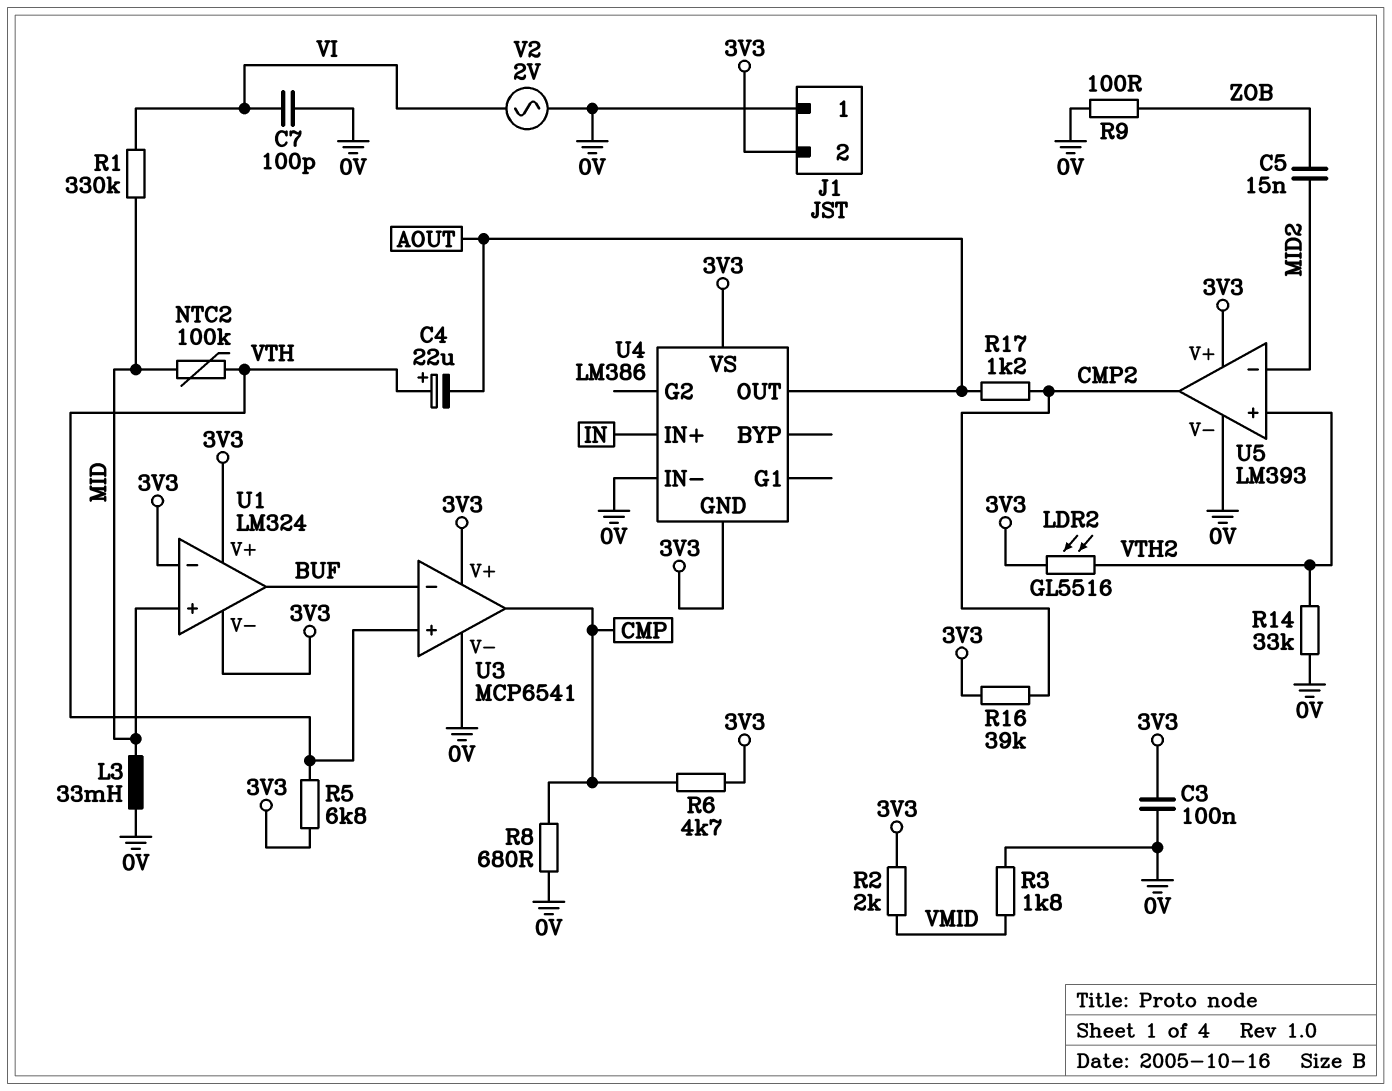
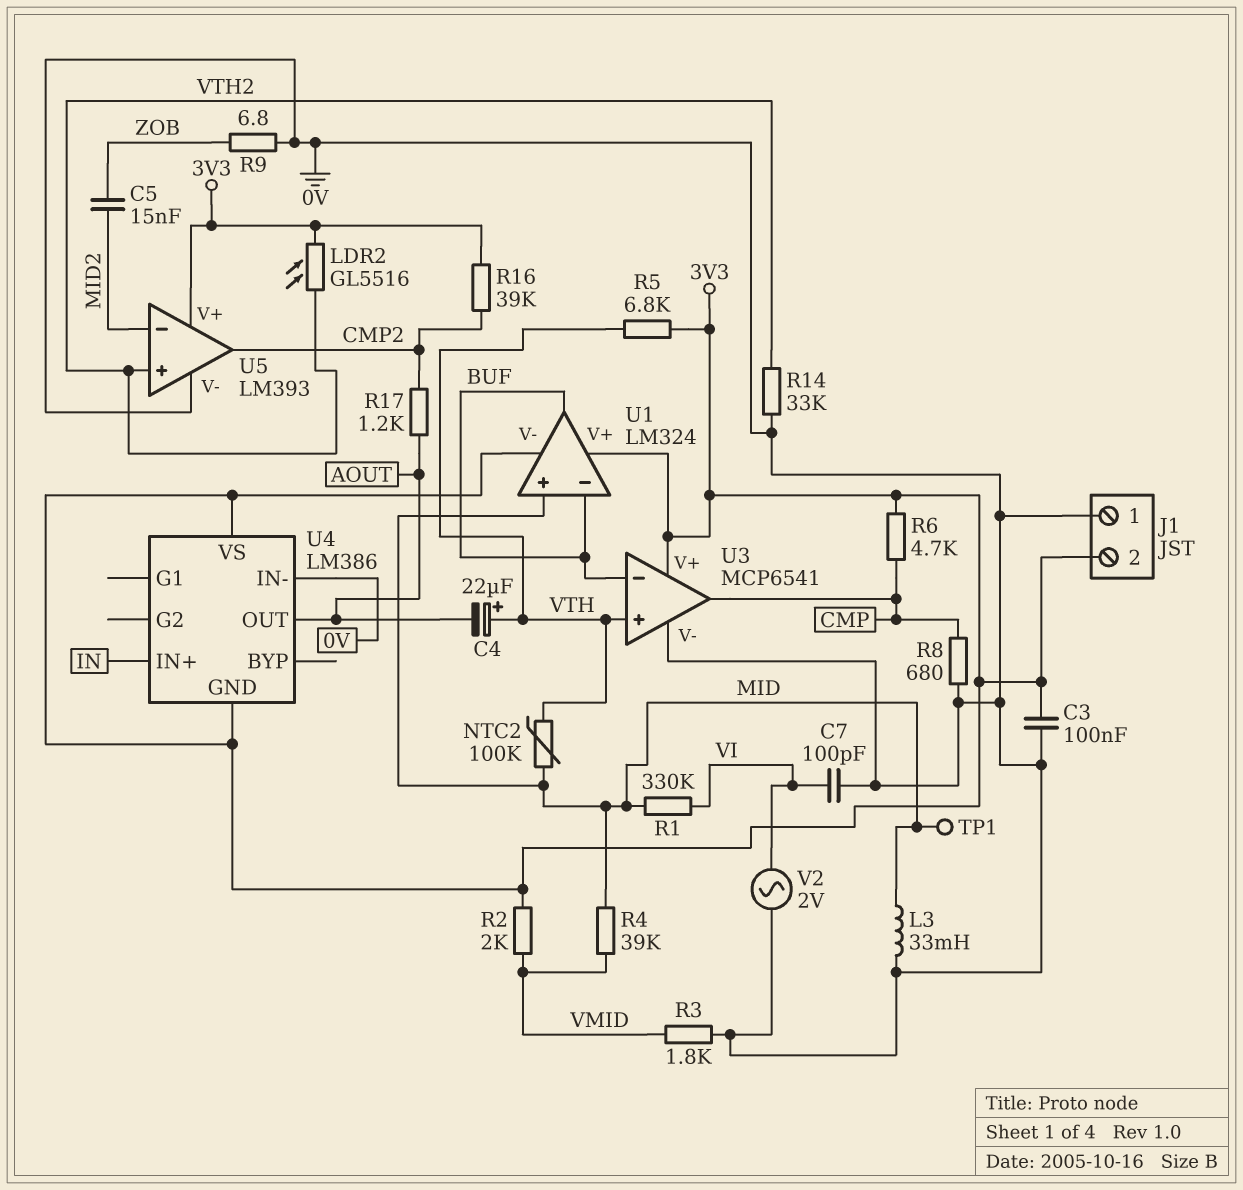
R4: none -> 39k (MID, VMID)
R9: 100 (0V, ZOB) -> 6.8 (0V, ZOB)
TP1: none -> test point (MID)
U1 pin in-: 3V3 -> BUF

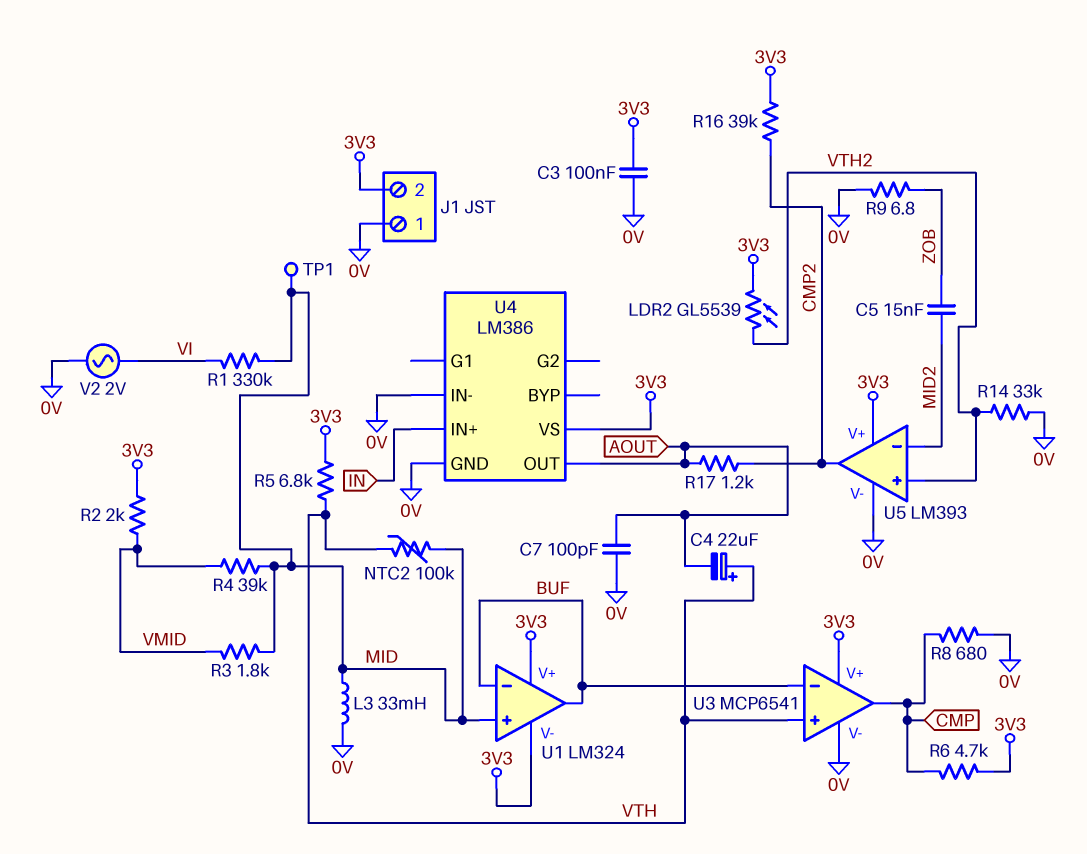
C7: 100pF (0V, VI) -> 100pF (0V, AOUT)
LDR2: GL5516 (3V3, VTH2) -> GL5539 (3V3, VTH2)
R3: 1.8k (0V, VMID) -> 1.8k (MID, VMID)
U4 pin GND: 3V3 -> 0V

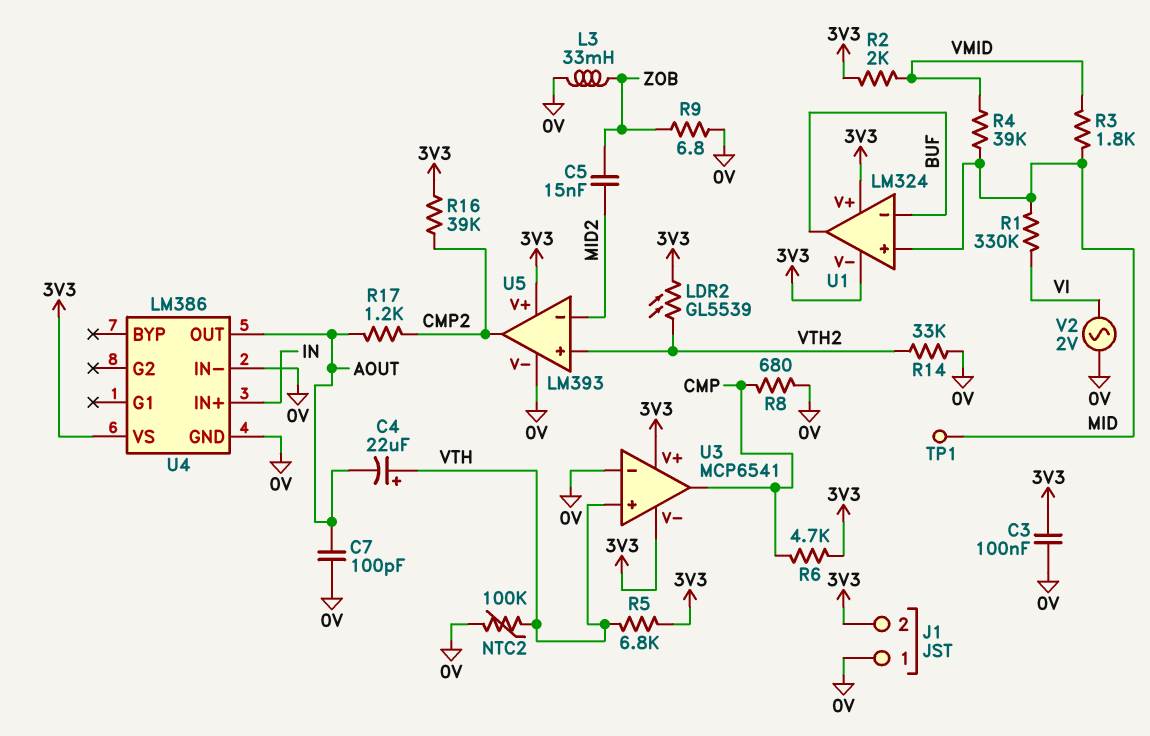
L3: 33mH (0V, MID) -> 33mH (0V, ZOB)
NTC2: 100k (MID, VTH) -> 100k (0V, VTH)
U3 pin V-: 0V -> 3V3
U3 pin in-: BUF -> 0V

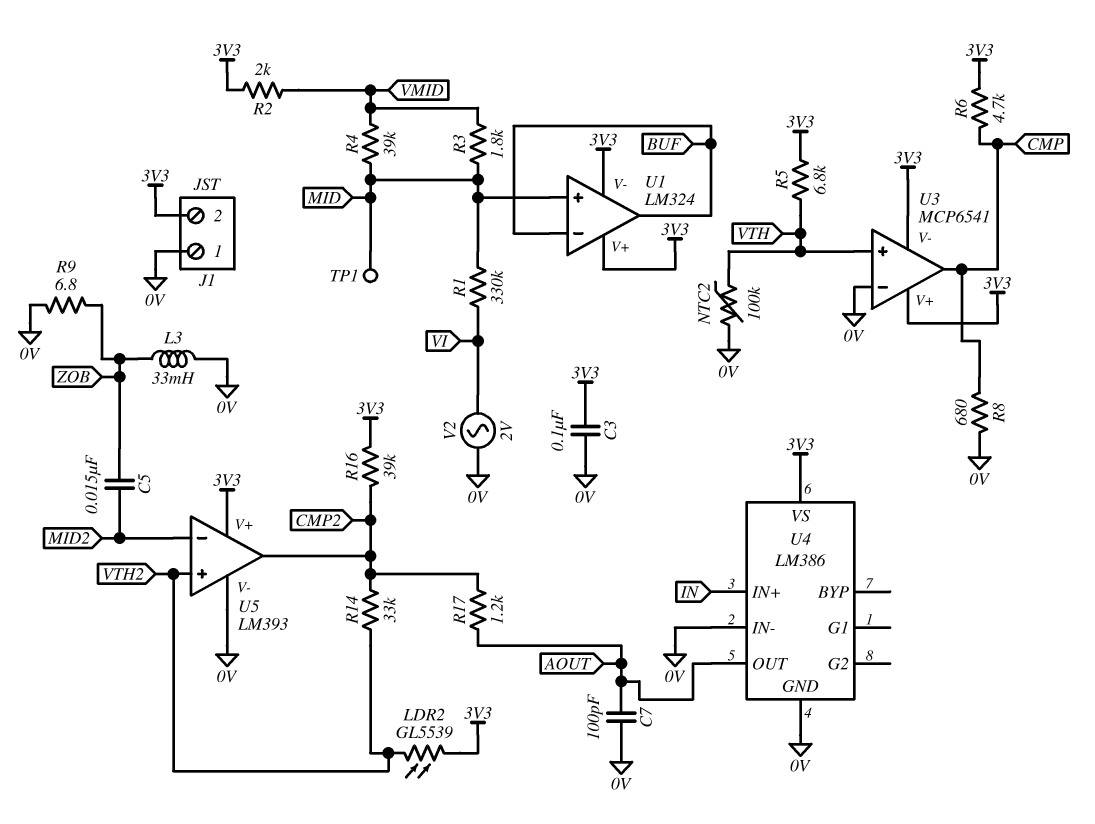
C4: 22uF (plus VTH, minus AOUT) -> none
R14: 33k (0V, VTH2) -> 33k (CMP2, VTH2)

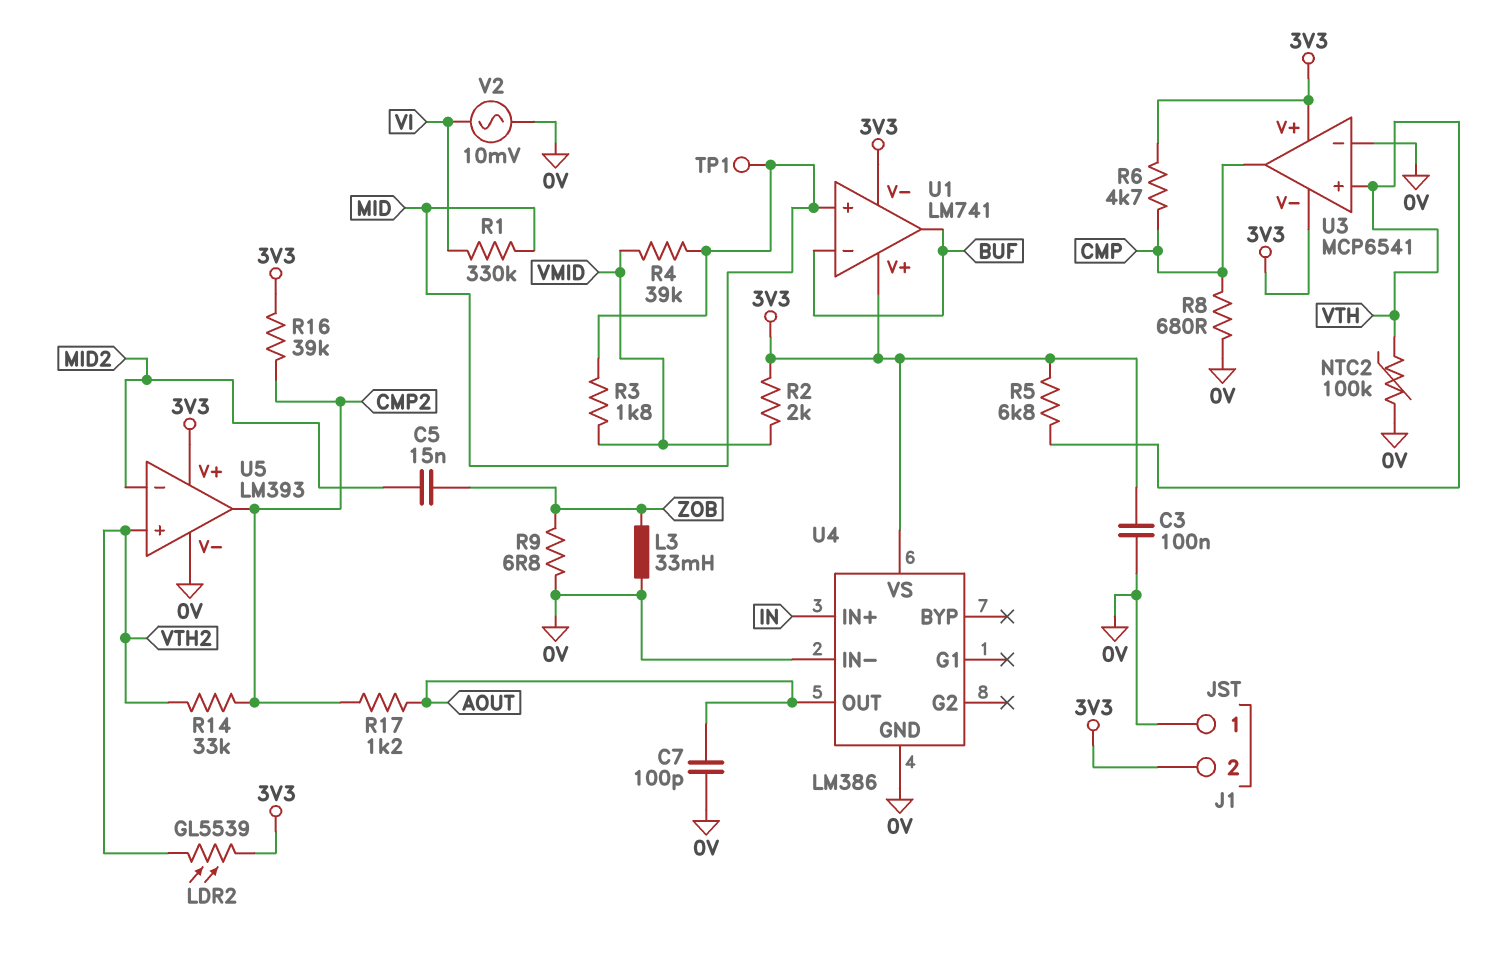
U1: LM324 -> LM741
V2: AC 2V (0V, VI) -> AC 10mV (0V, VI)

